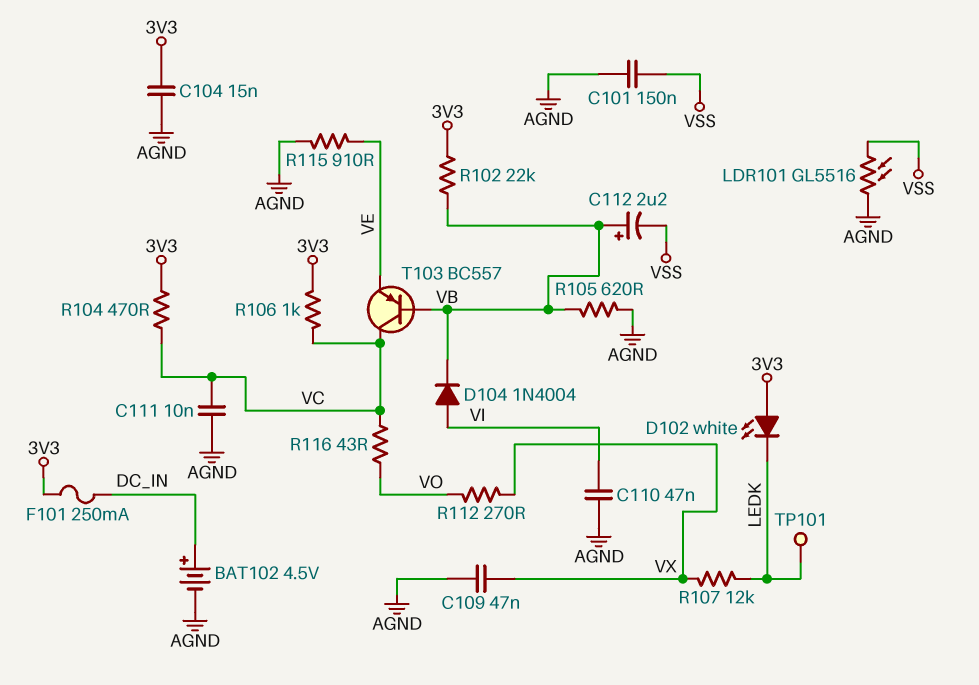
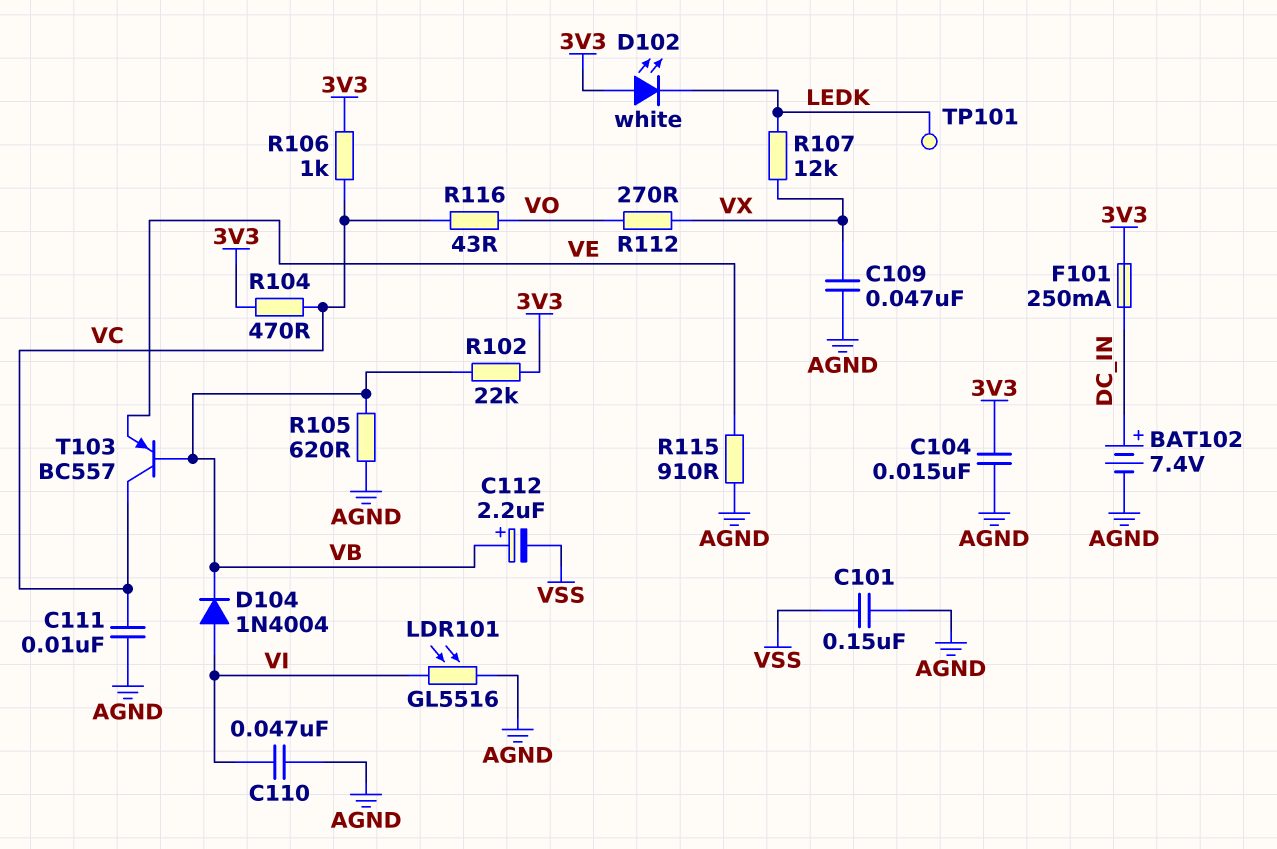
BAT102: 4.5V (plus DC_IN, minus AGND) -> 7.4V (plus DC_IN, minus AGND)
LDR101: GL5516 (AGND, VSS) -> GL5516 (AGND, VI)

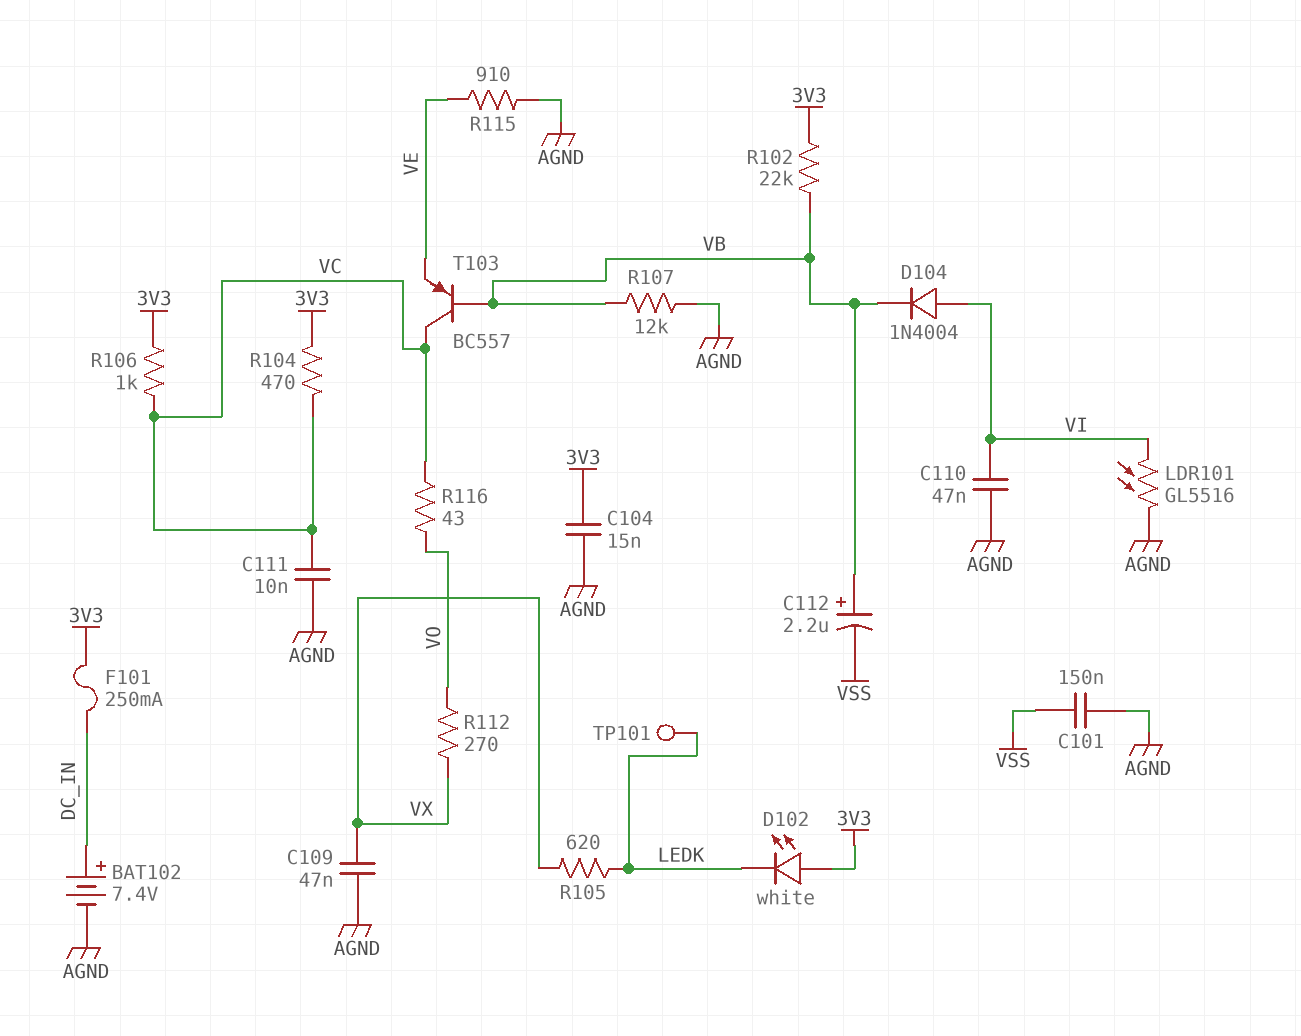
R105: 620 (AGND, VB) -> 620 (LEDK, VX)
R107: 12k (LEDK, VX) -> 12k (AGND, VB)

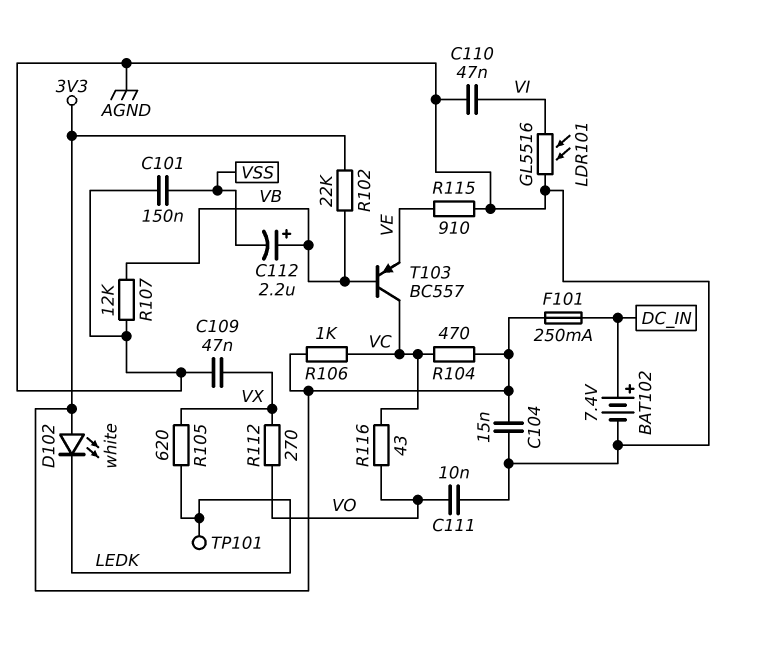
C111: 10nF (AGND, VC) -> 10nF (AGND, VO)
D104: diode 1N4004 (A VI, K VB) -> none

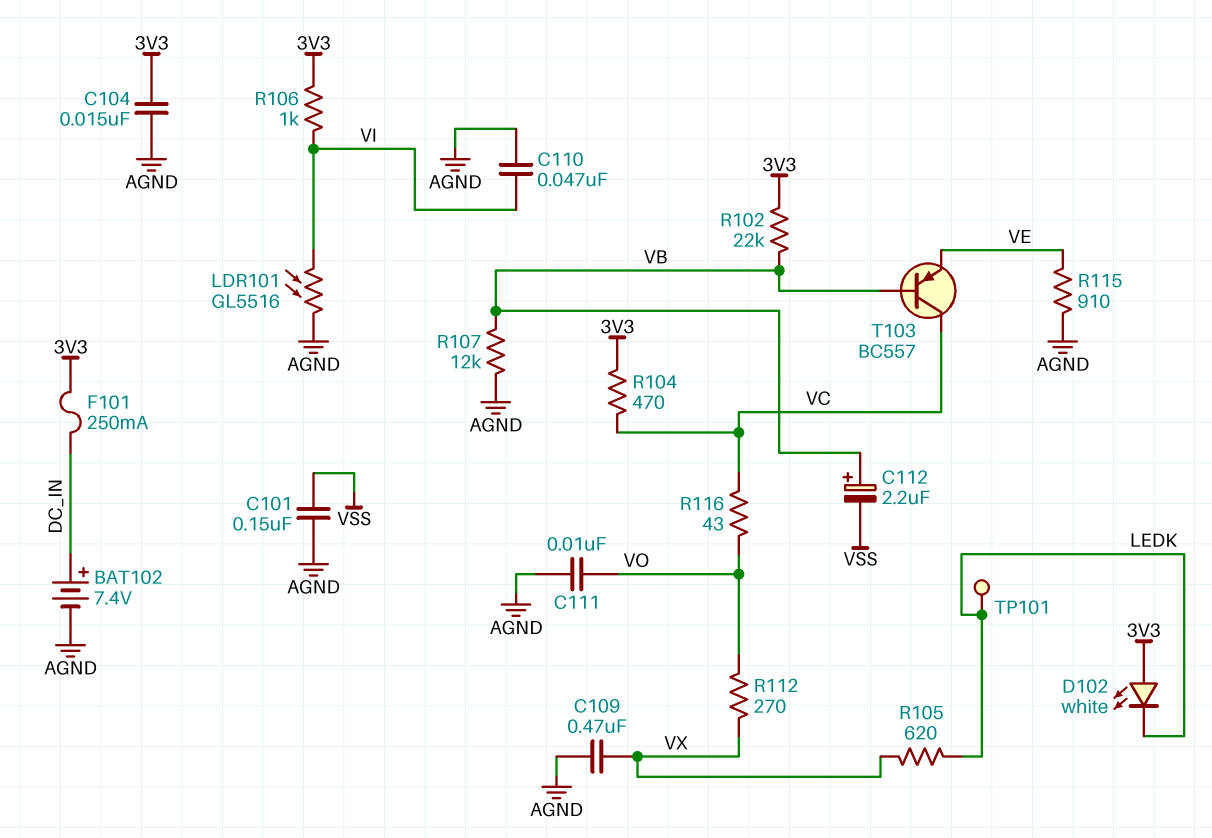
C109: 47nF (AGND, VX) -> 470nF (AGND, VX)
R106: 1k (3V3, VC) -> 1k (3V3, VI)

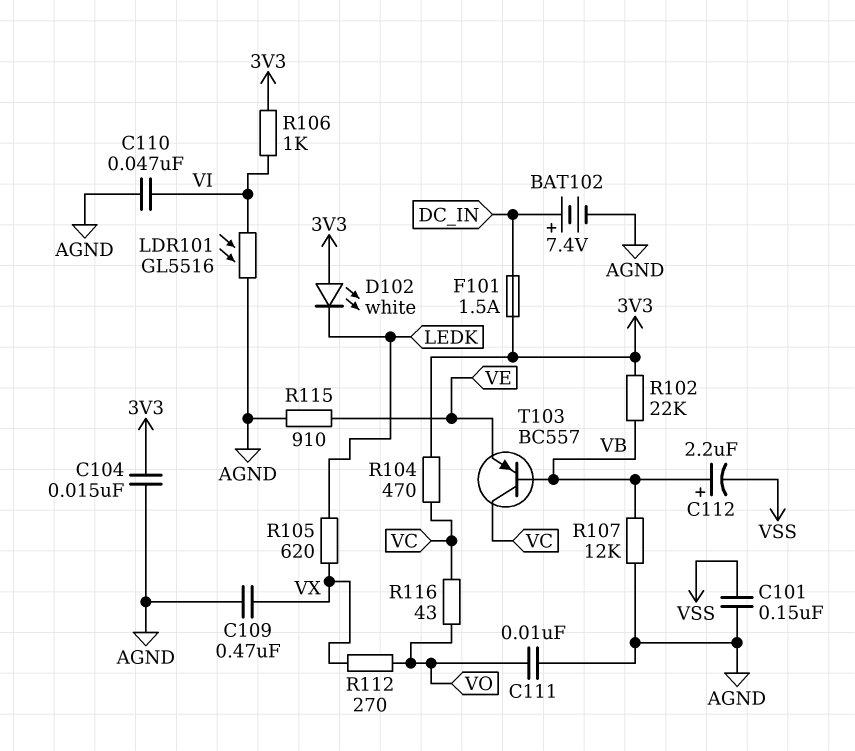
F101: 250mA (3V3, DC_IN) -> 1.5A (3V3, DC_IN)
TP101: test point (LEDK) -> none

